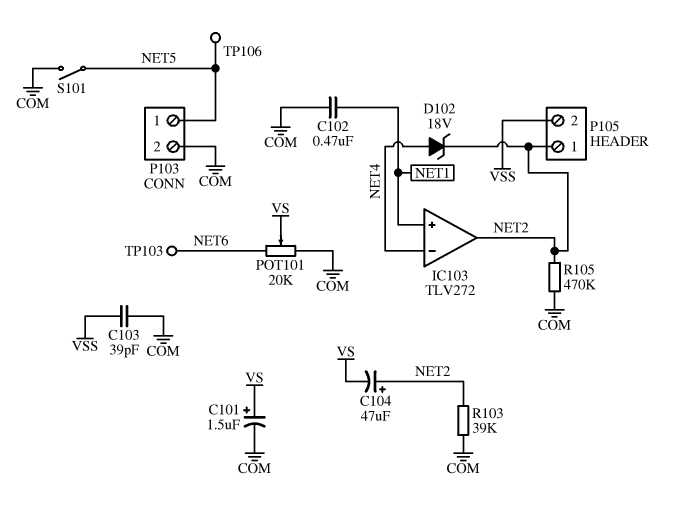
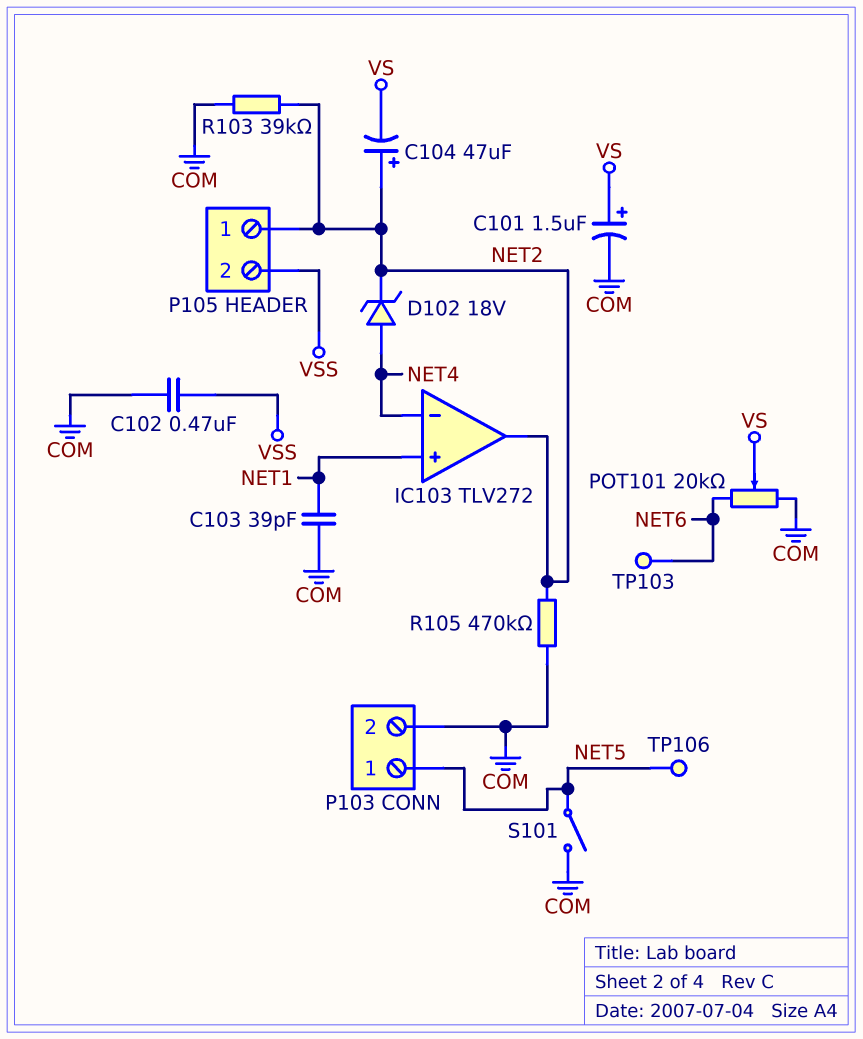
C102: 470nF (COM, NET1) -> 470nF (COM, VSS)
C103: 39pF (COM, VSS) -> 39pF (COM, NET1)

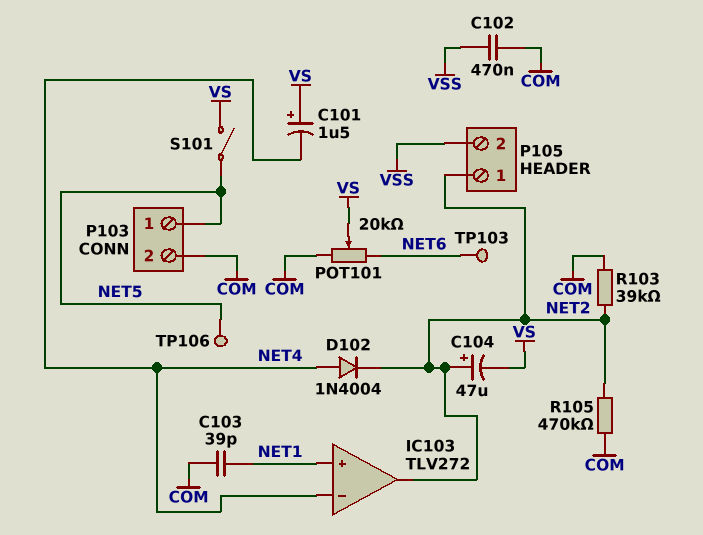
C101: 1.5uF (plus VS, minus COM) -> 1.5uF (plus VS, minus NET4)
D102: zener 18V (A NET4, K NET2) -> diode 1N4004 (A NET4, K NET2)
S101: switch (COM, NET5) -> switch (NET5, VS)

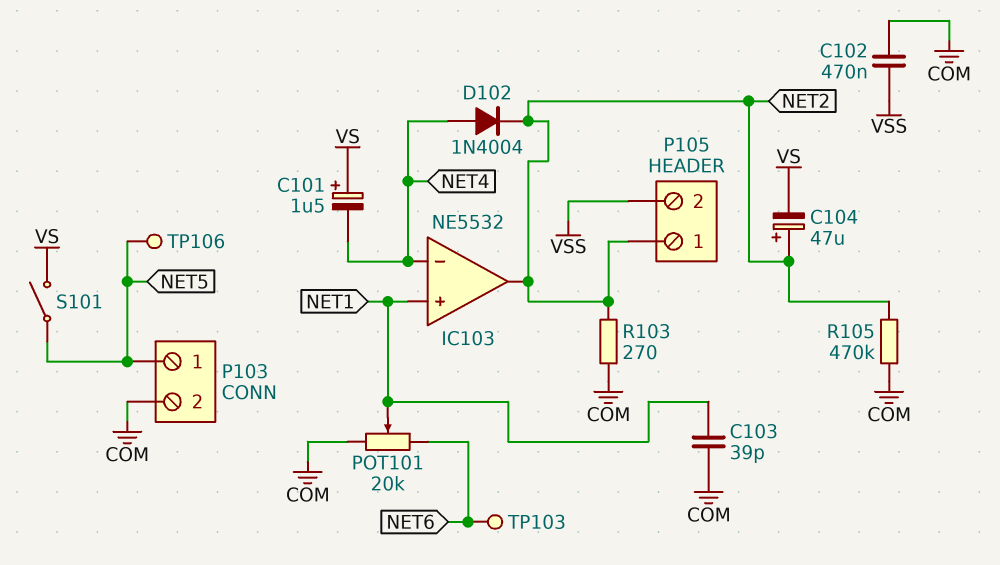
IC103: TLV272 -> NE5532
POT101: 20k (COM, NET6, wiper VS) -> 20k (COM, NET6, wiper NET1)
R103: 39k (COM, NET2) -> 270 (COM, NET2)

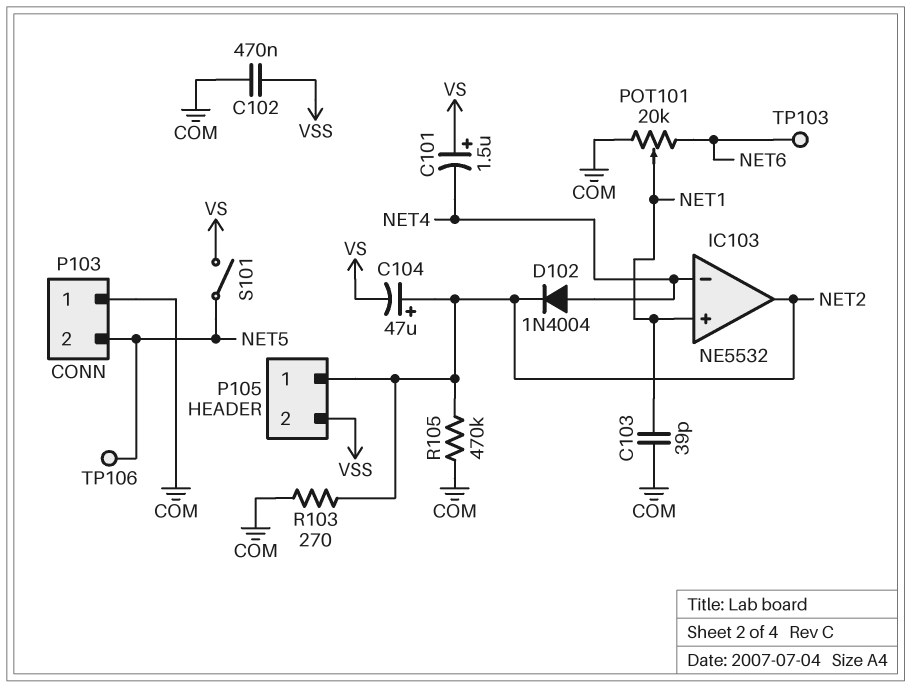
P103 pin 1: NET5 -> COM
P103 pin 2: COM -> NET5

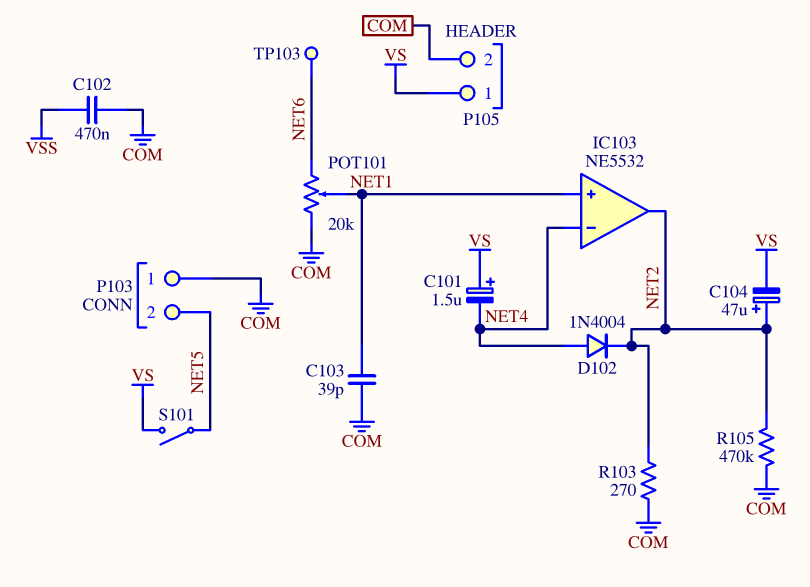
P105 pin 1: NET2 -> VS
P105 pin 2: VSS -> COM
TP106: test point (NET5) -> none

